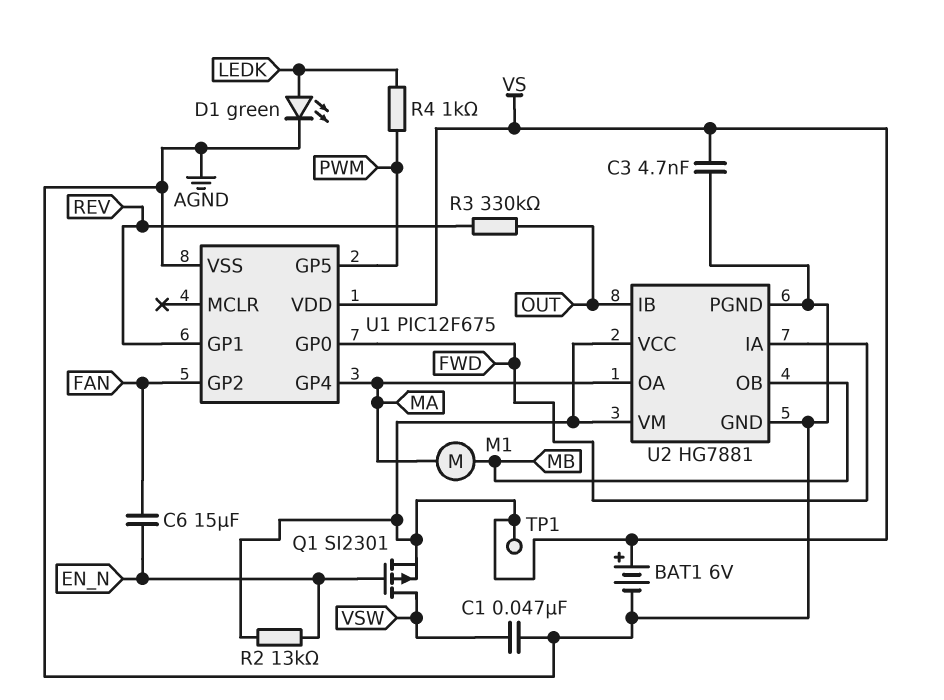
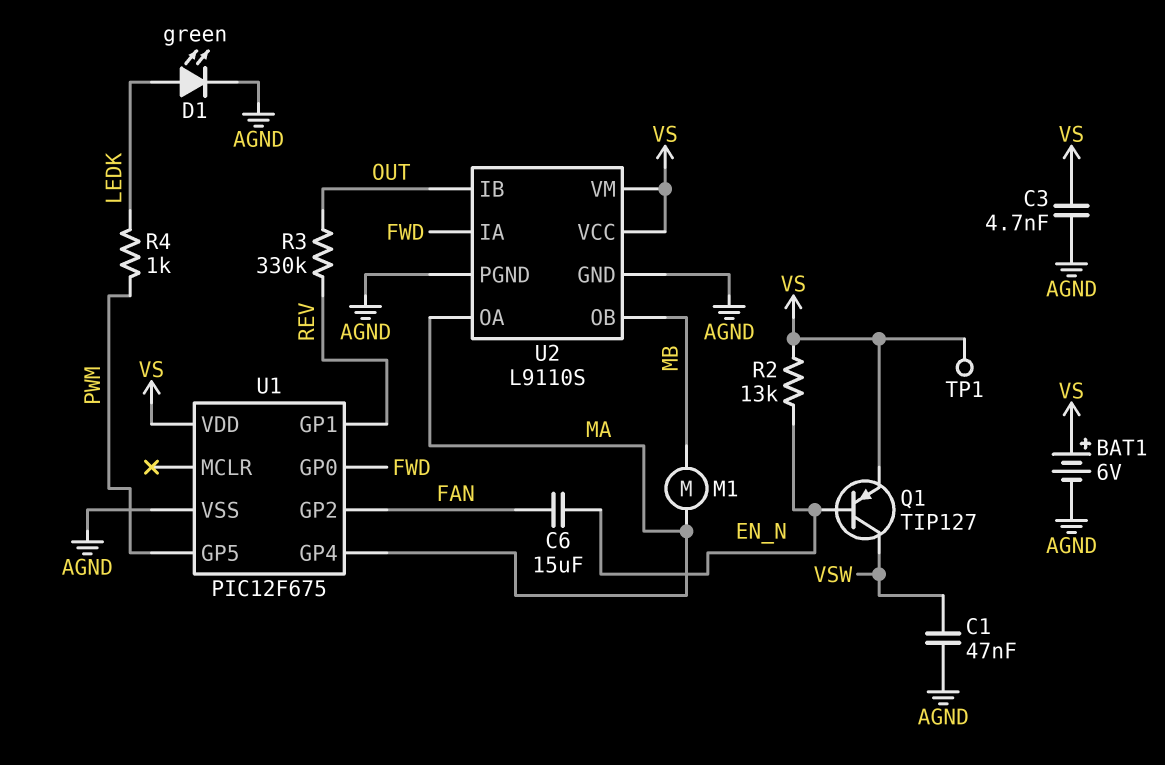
Q1: PMOS SI2301 (G EN_N, D VSW, S VS) -> PNP TIP127 (B EN_N, C VSW, E VS)
U2: HG7881 -> L9110S

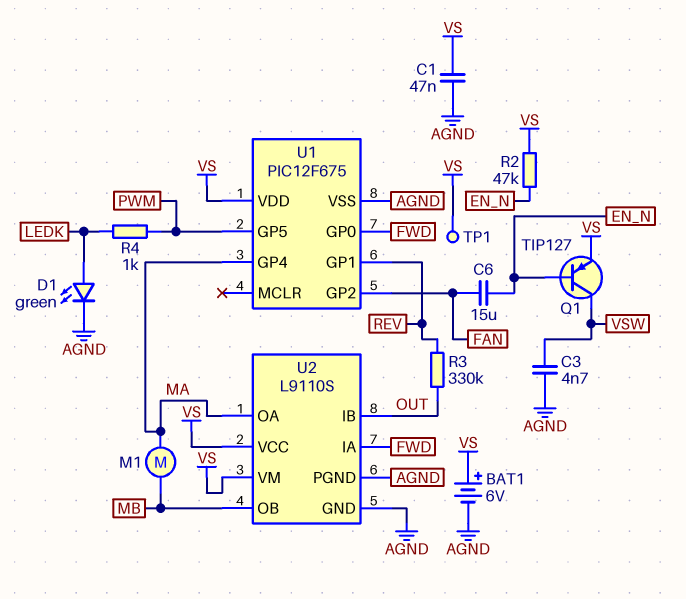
C1: 47nF (AGND, VSW) -> 47nF (AGND, VS)
C3: 4.7nF (AGND, VS) -> 4.7nF (AGND, VSW)
R2: 13k (EN_N, VS) -> 47k (EN_N, VS)

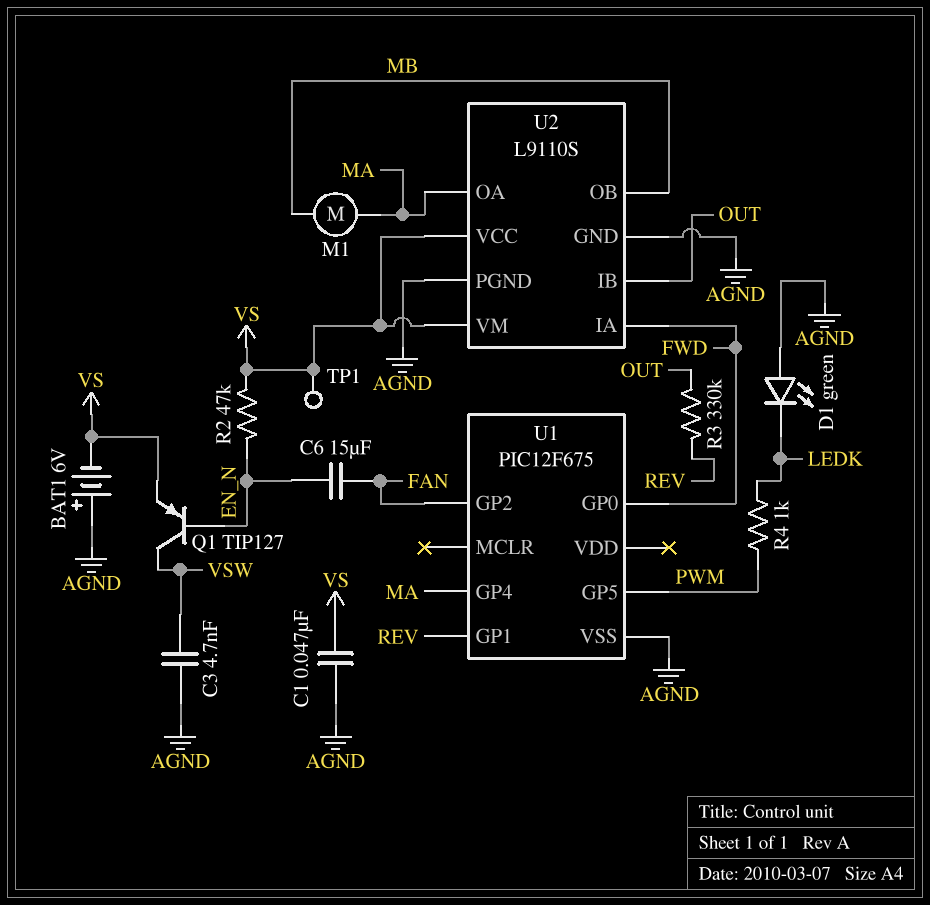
BAT1: 6V (plus VS, minus AGND) -> 6V (plus AGND, minus VS)
D1: LED green (A LEDK, K AGND) -> LED green (A AGND, K LEDK)
U1 pin VDD: VS -> none

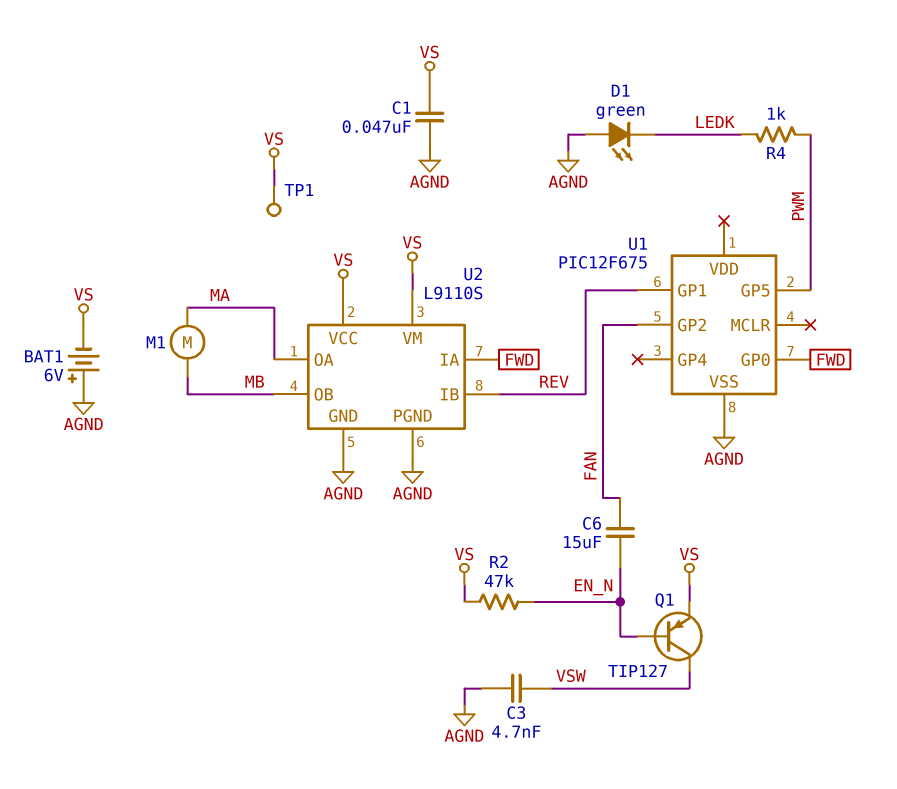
R3: 330k (OUT, REV) -> none
U1 pin GP4: MA -> none
U2 pin IB: OUT -> REV

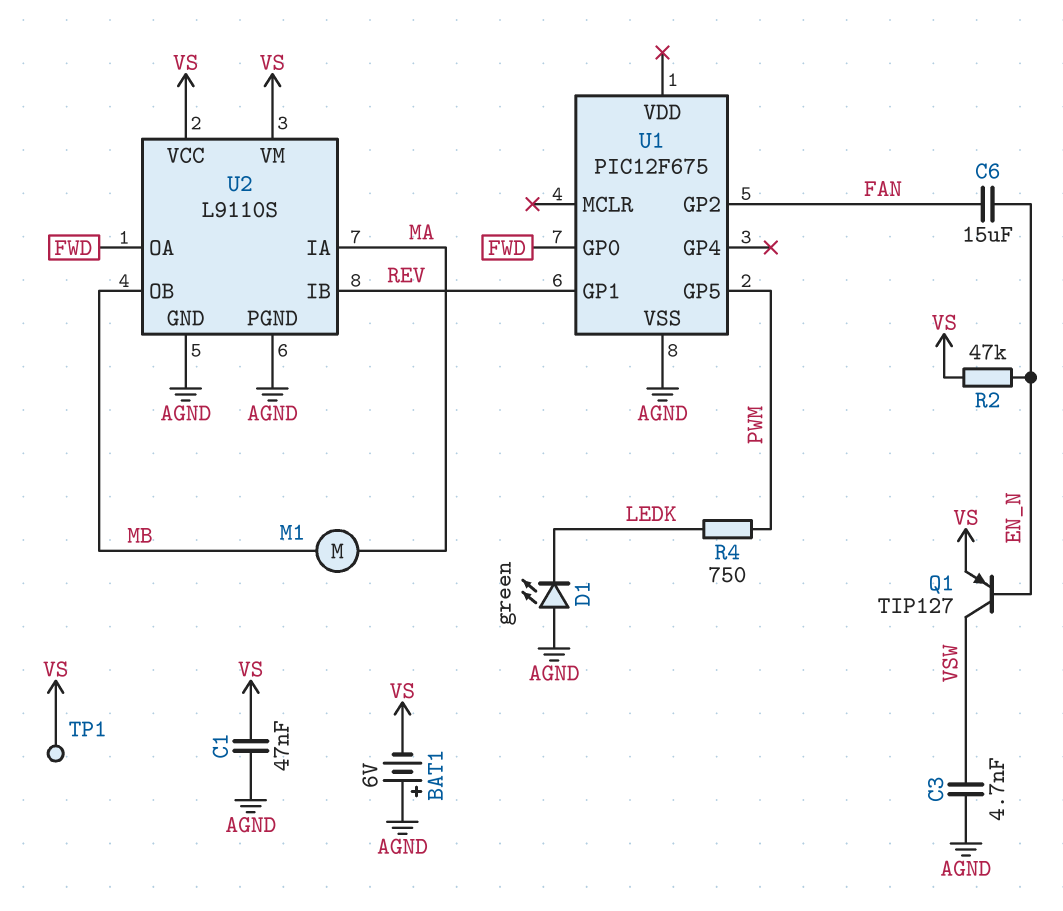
R4: 1k (LEDK, PWM) -> 750 (LEDK, PWM)
U2 pin IA: FWD -> MA
U2 pin OA: MA -> FWD

